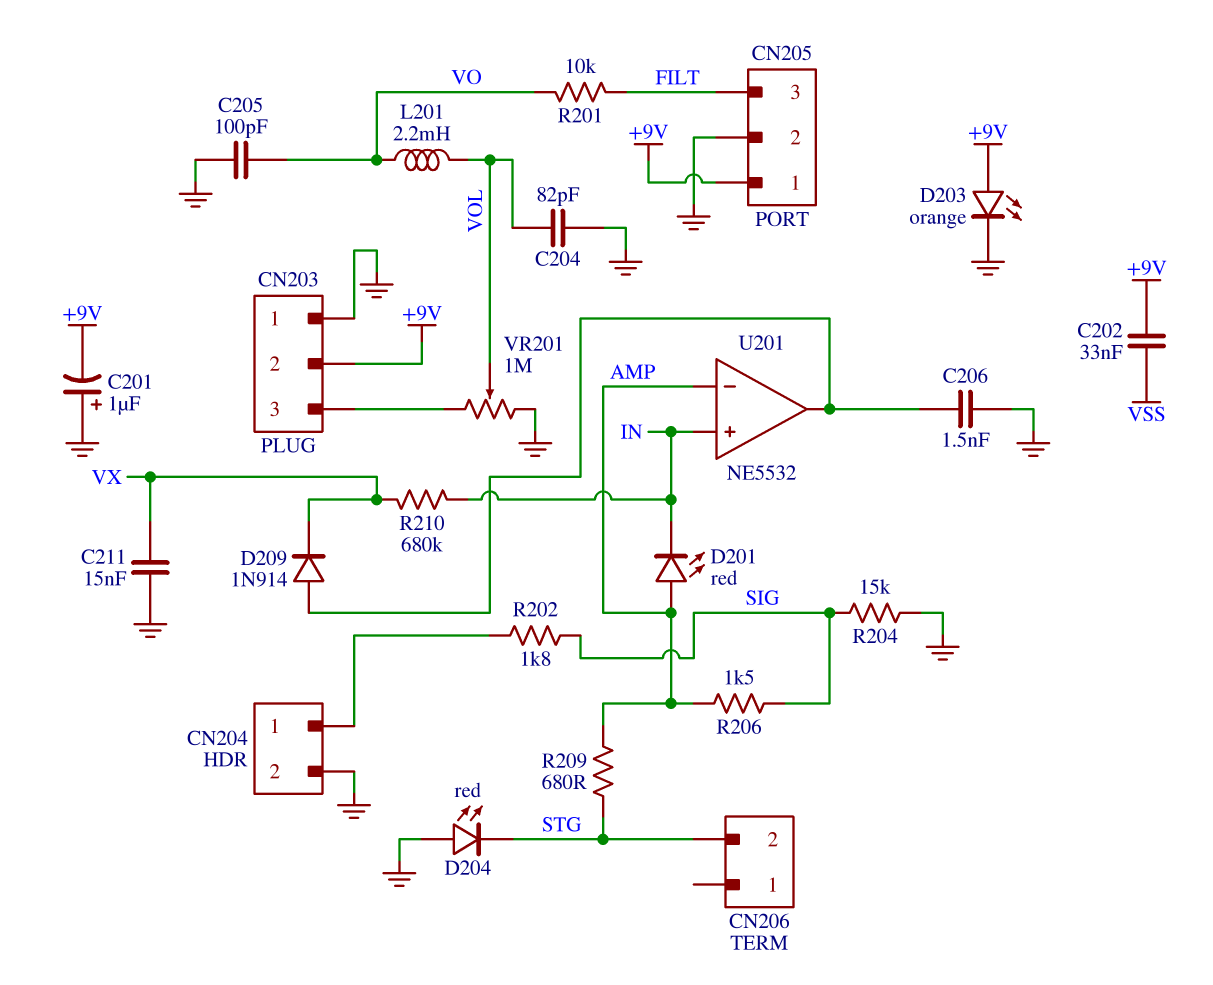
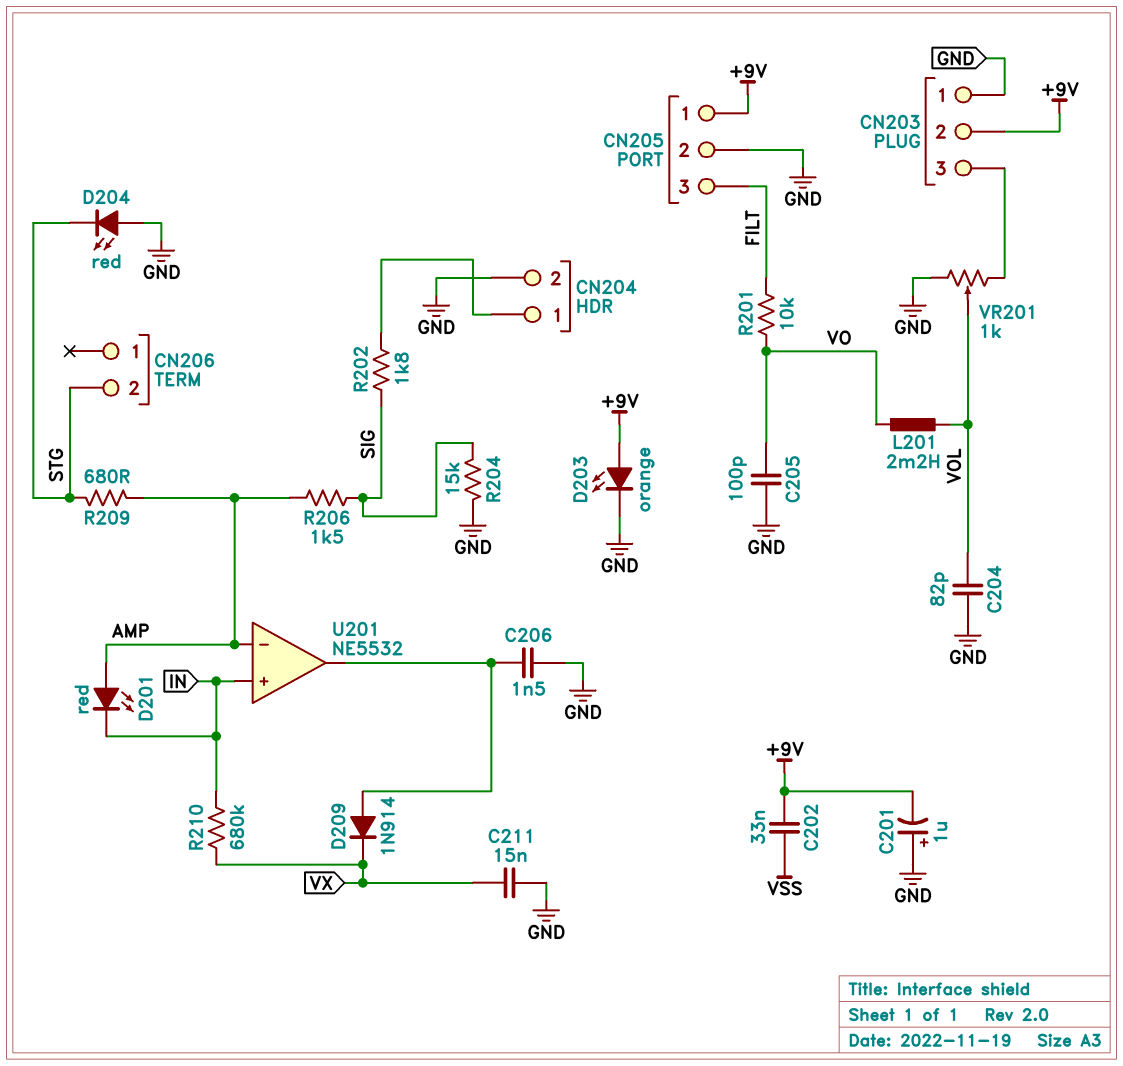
VR201: 1M (CN203/3, GND, wiper VOL) -> 1k (CN203/3, GND, wiper VOL)

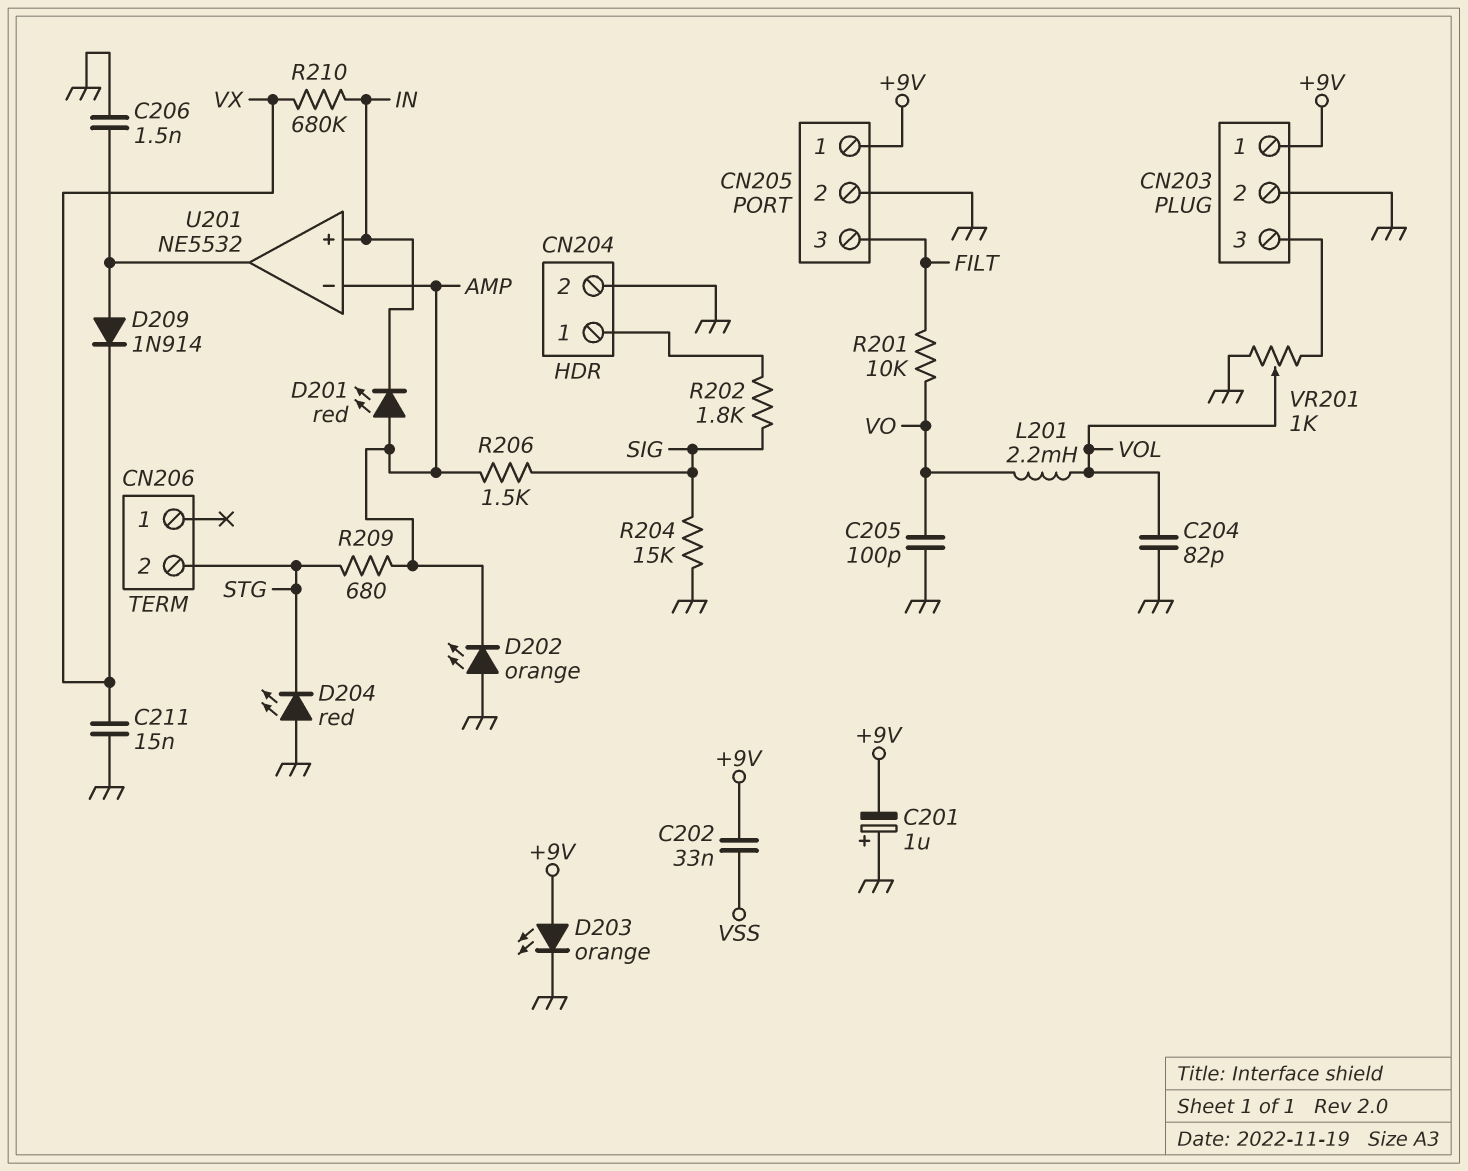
CN203 pin 1: GND -> +9V
CN203 pin 2: +9V -> GND
D202: none -> LED orange (A GND, K AMP)

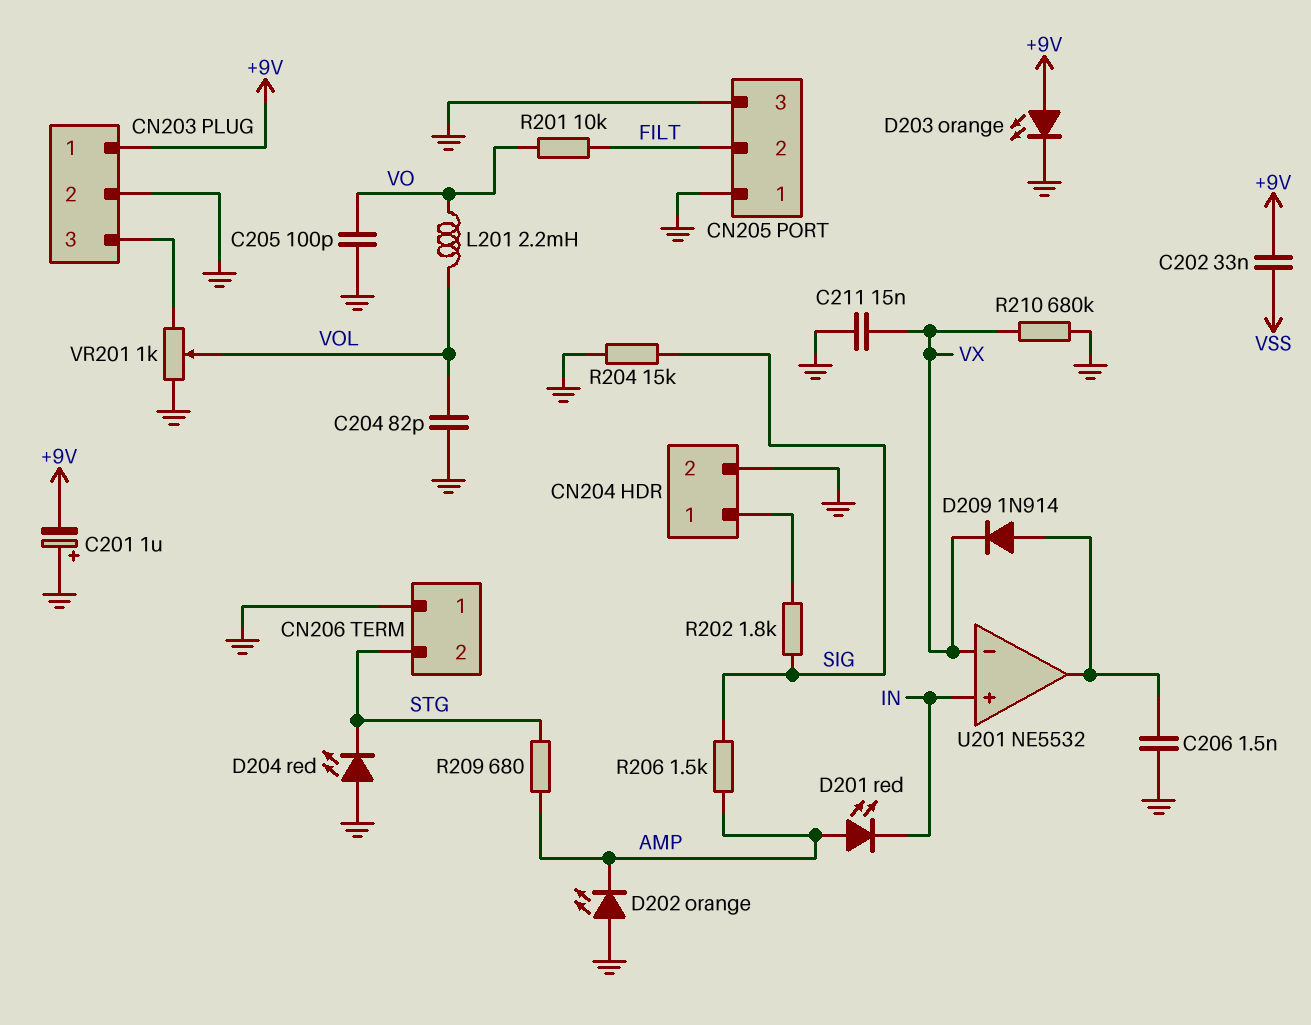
CN205 pin 1: +9V -> GND
CN205 pin 2: GND -> FILT
CN205 pin 3: FILT -> GND
CN206 pin 1: none -> GND
R210: 680k (IN, VX) -> 680k (GND, VX)
U201 pin in-: AMP -> VX

